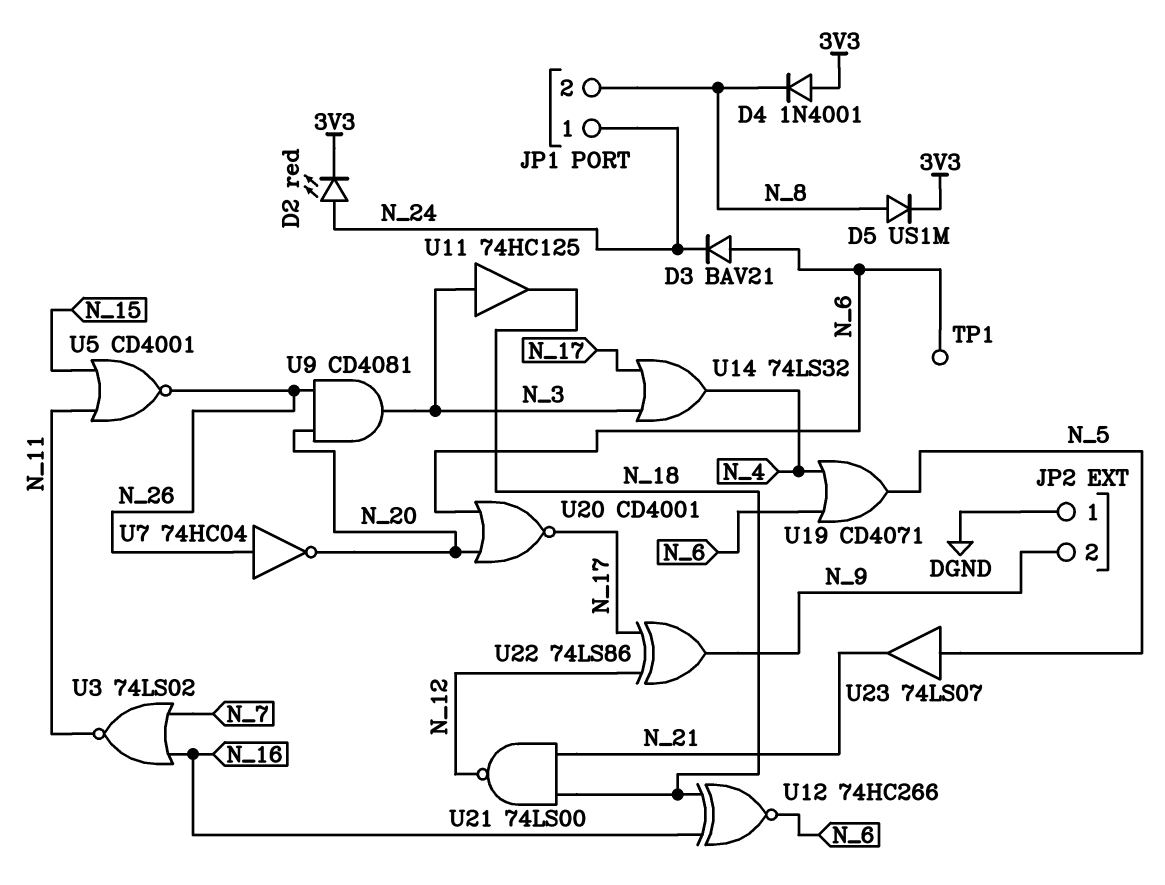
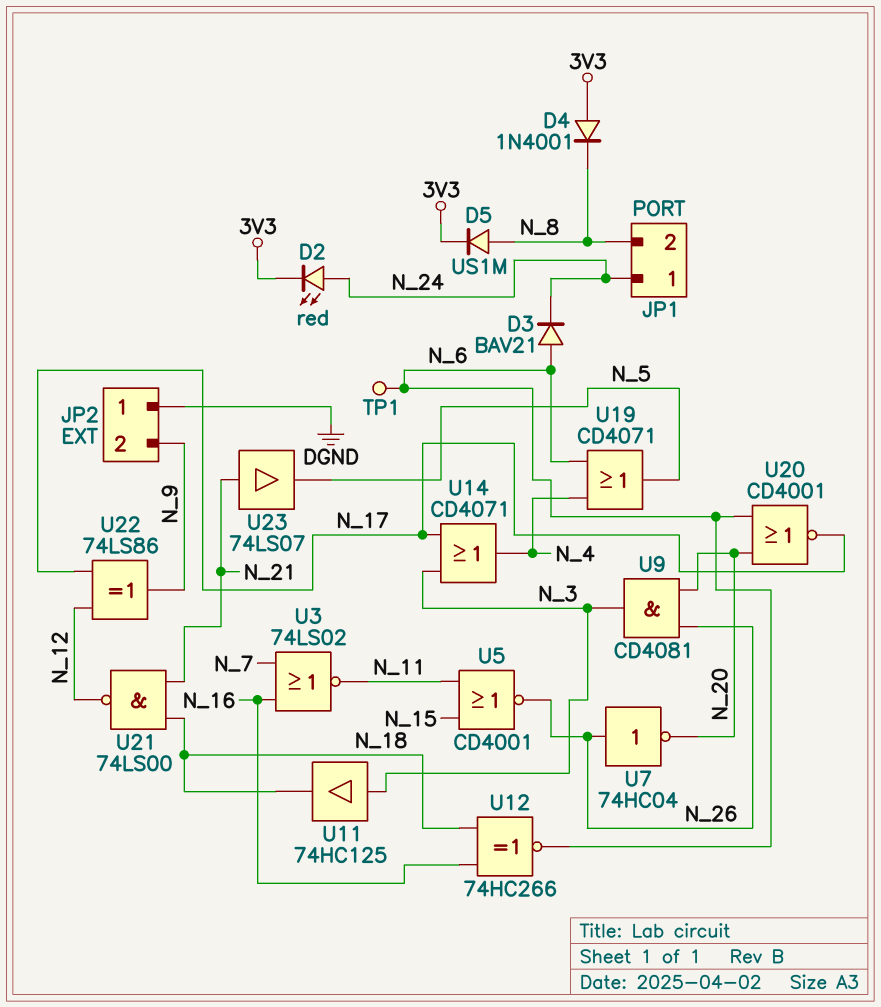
U14: OR 74LS32 (in N_3, in N_17, out N_4) -> OR CD4071 (in N_3, in N_17, out N_4)
U23: buffer 74LS07 (in N_5, out N_21) -> buffer 74LS07 (in N_21, out N_5)

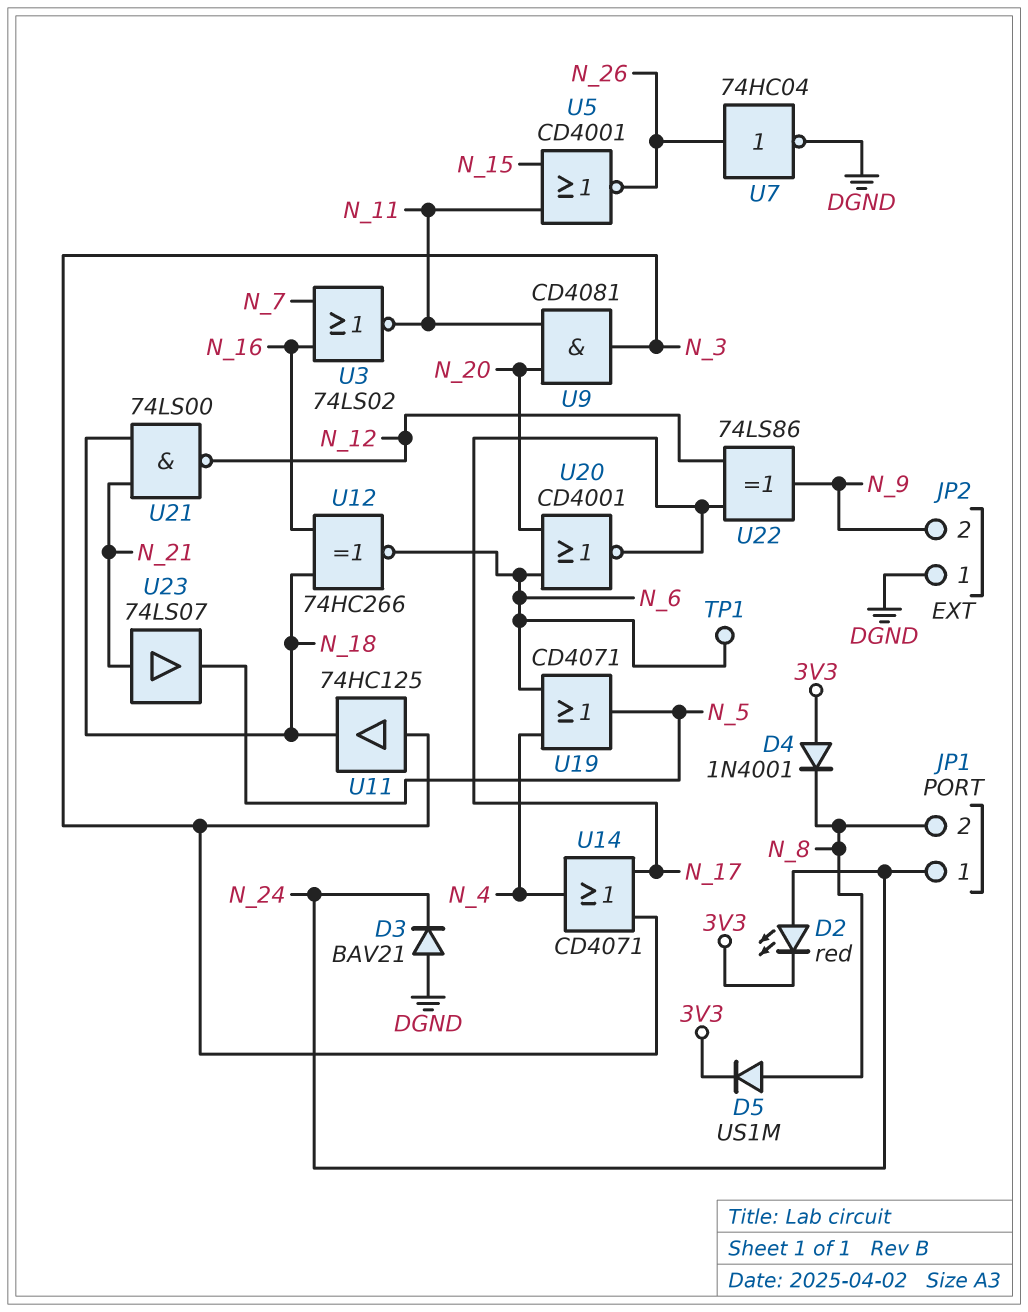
D3: diode BAV21 (A N_6, K N_24) -> diode BAV21 (A DGND, K N_24)
U7: NOT 74HC04 (in N_26, out N_20) -> NOT 74HC04 (in N_26, out DGND)
U9: AND CD4081 (in N_20, in N_26, out N_3) -> AND CD4081 (in N_11, in N_20, out N_3)

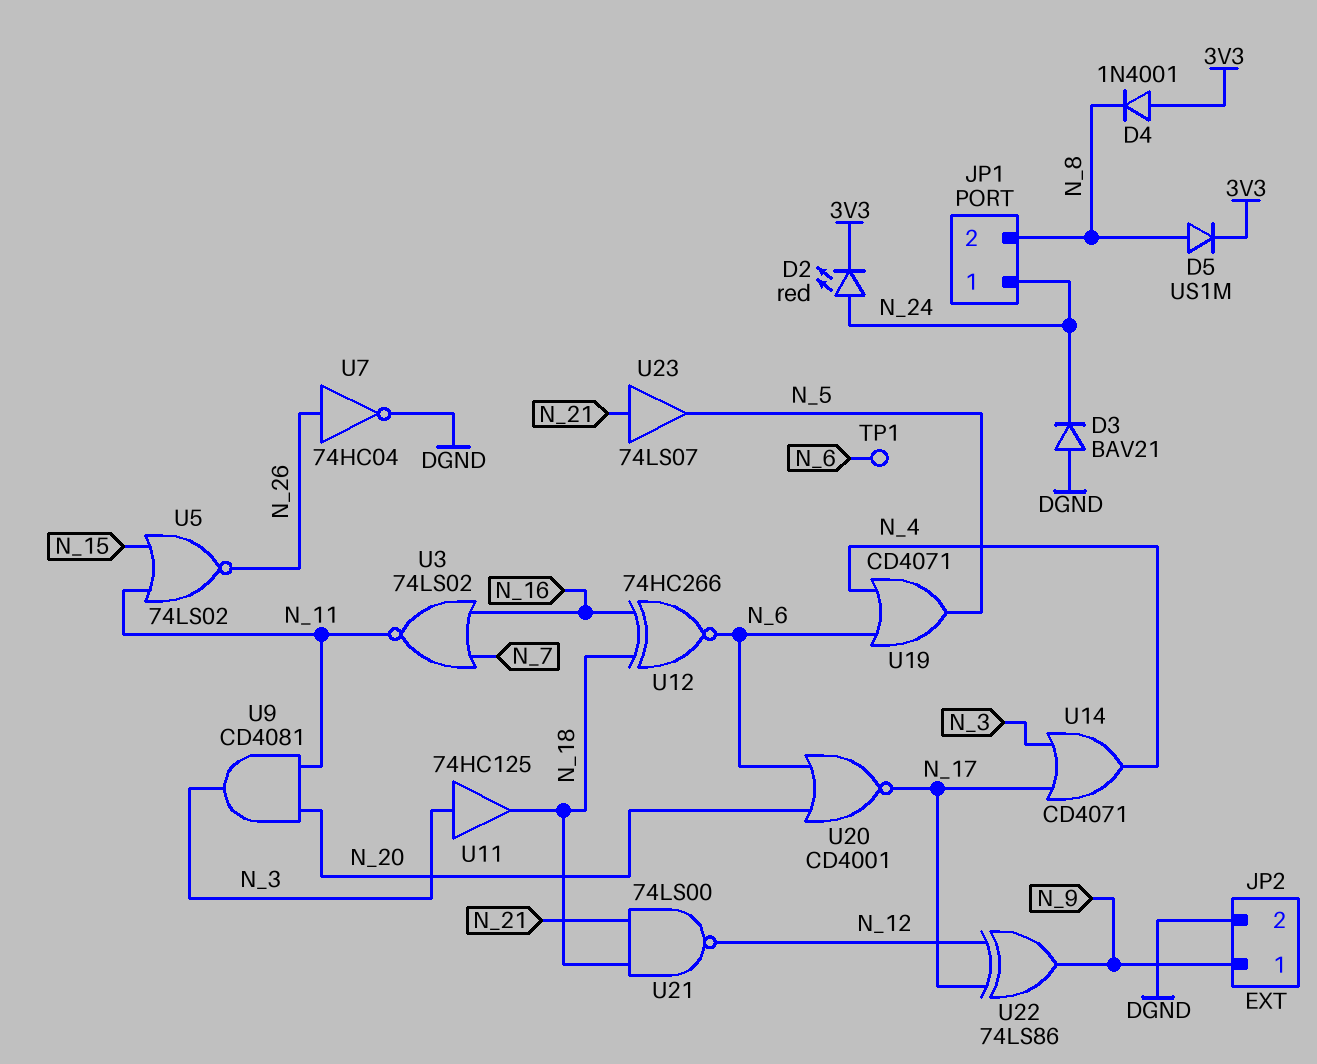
JP2 pin 1: DGND -> N_9
JP2 pin 2: N_9 -> DGND
U5: NOR CD4001 (in N_11, in N_15, out N_26) -> NOR 74LS02 (in N_11, in N_15, out N_26)

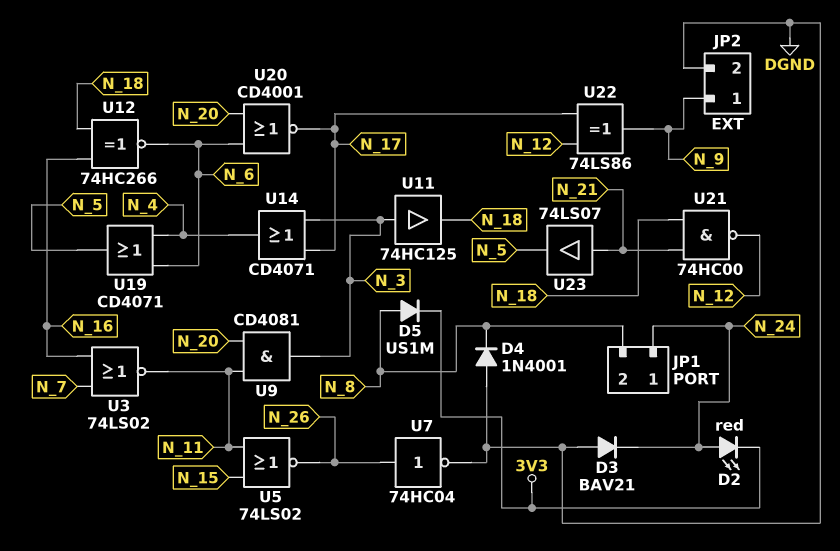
D4: diode 1N4001 (A 3V3, K N_8) -> diode 1N4001 (A DGND, K N_8)
TP1: test point (N_6) -> none
U21: NAND 74LS00 (in N_18, in N_21, out N_12) -> NAND 74HC00 (in N_18, in N_21, out N_12)

